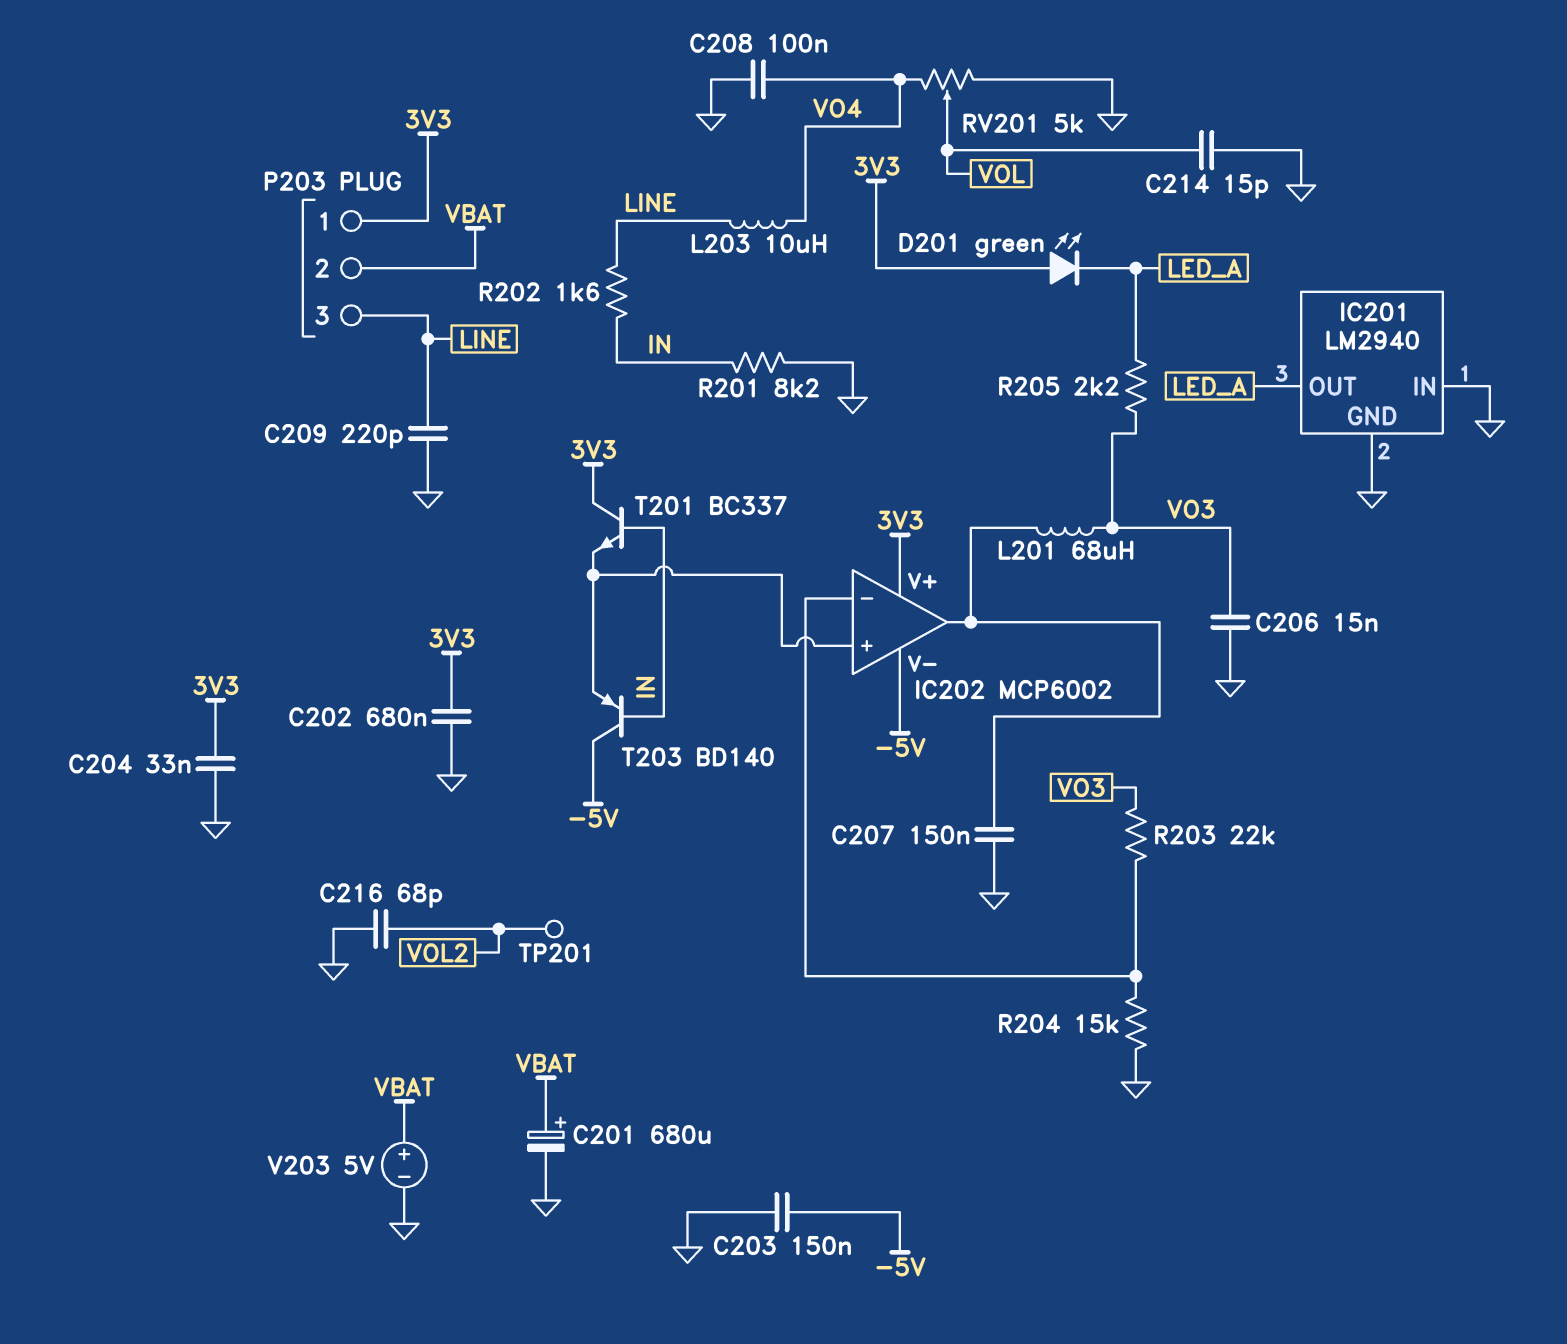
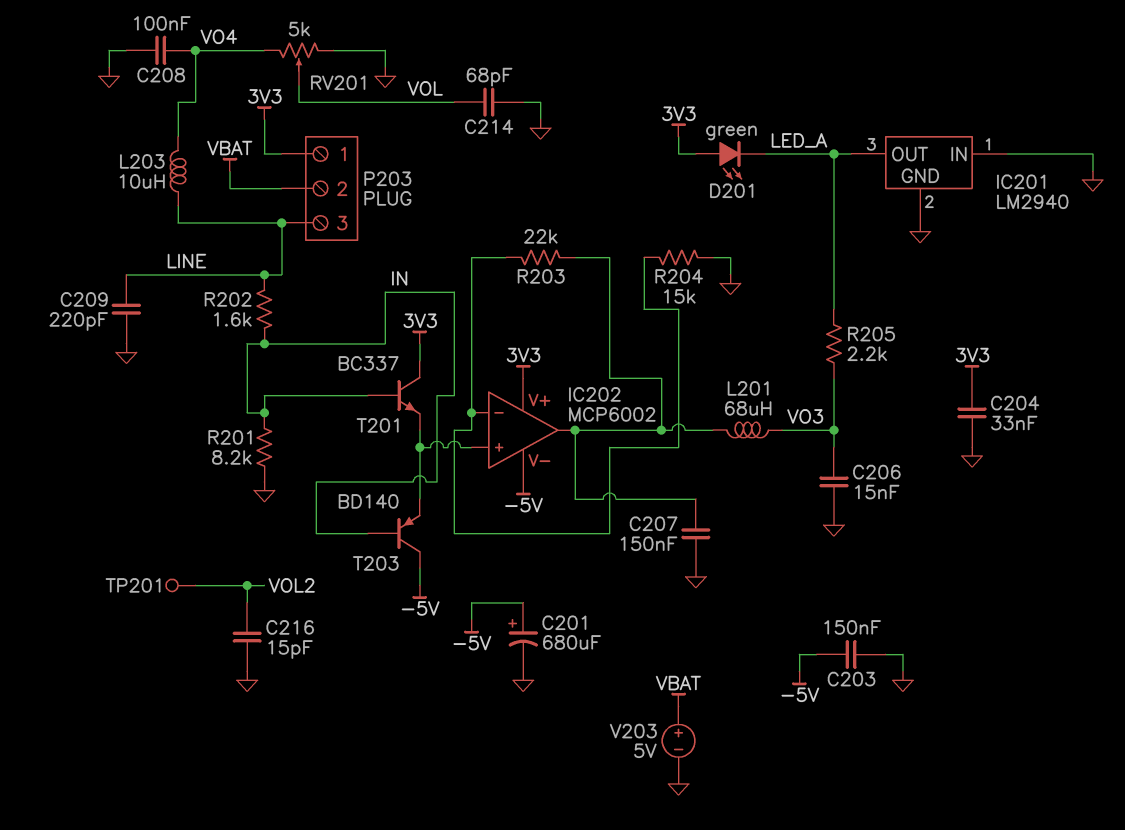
C201: 680uF (plus VBAT, minus GND) -> 680uF (plus -5V, minus GND)
C202: 680nF (3V3, GND) -> none
C214: 15pF (GND, VOL) -> 68pF (GND, VOL)
C216: 68pF (GND, VOL2) -> 15pF (GND, VOL2)
R203: 22k (IC202/in-, VO3) -> 22k (IC202/in-, IC202/out)

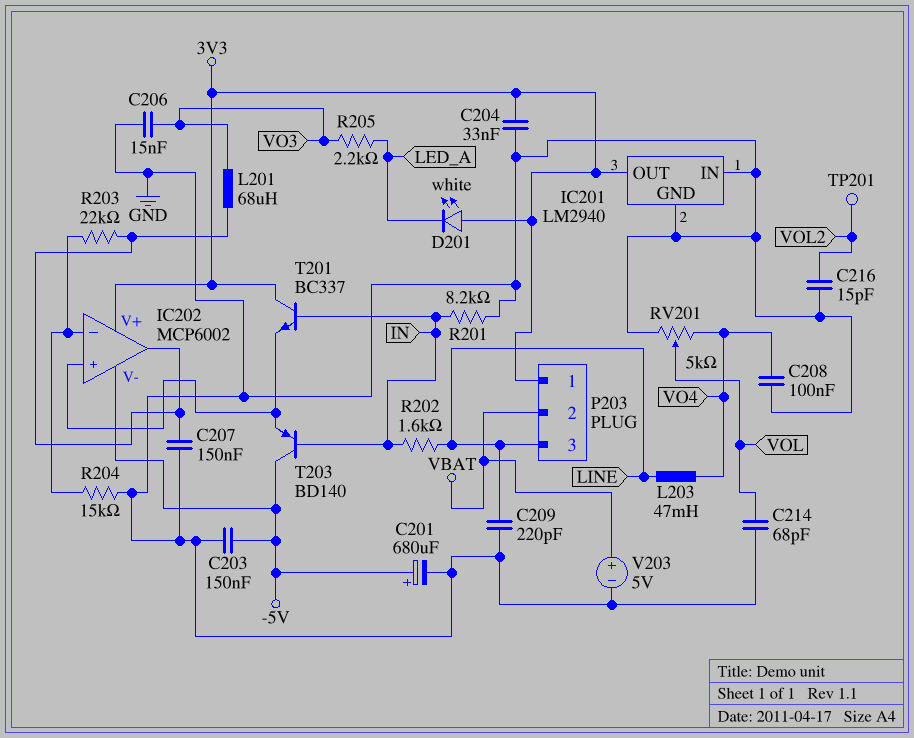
D201: LED green (A 3V3, K LED_A) -> LED white (A 3V3, K LED_A)
IC201 pin OUT: LED_A -> 3V3
L203: 10uH (LINE, VO4) -> 47mH (LINE, VO4)

